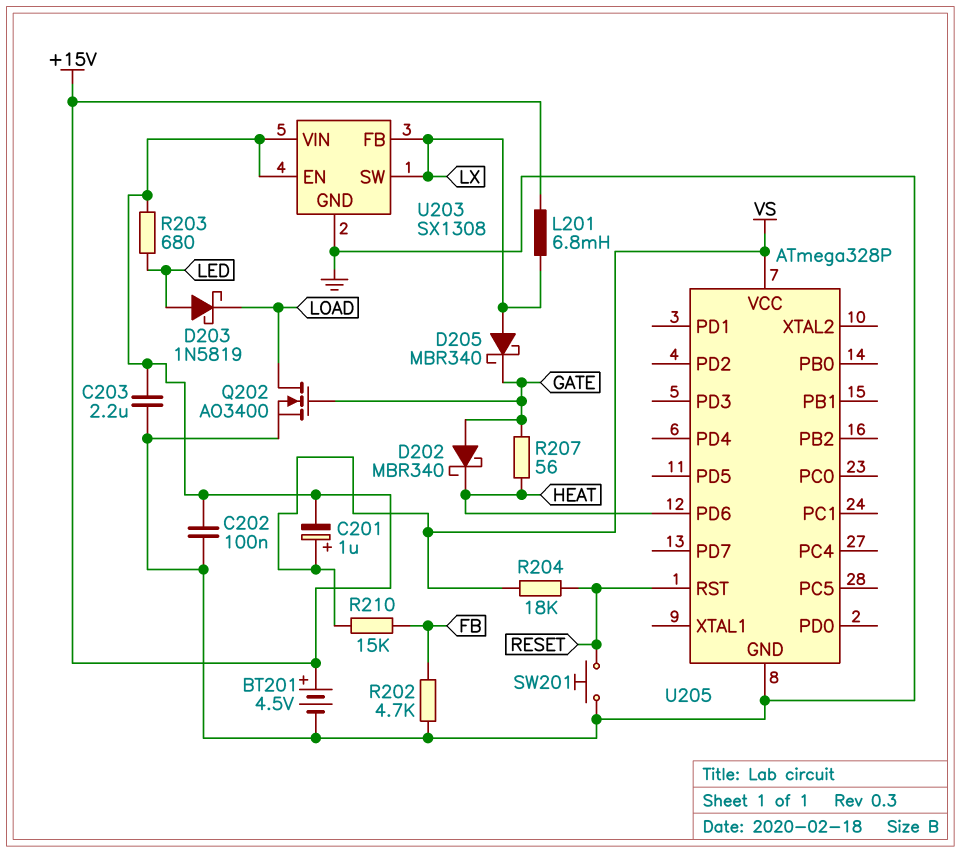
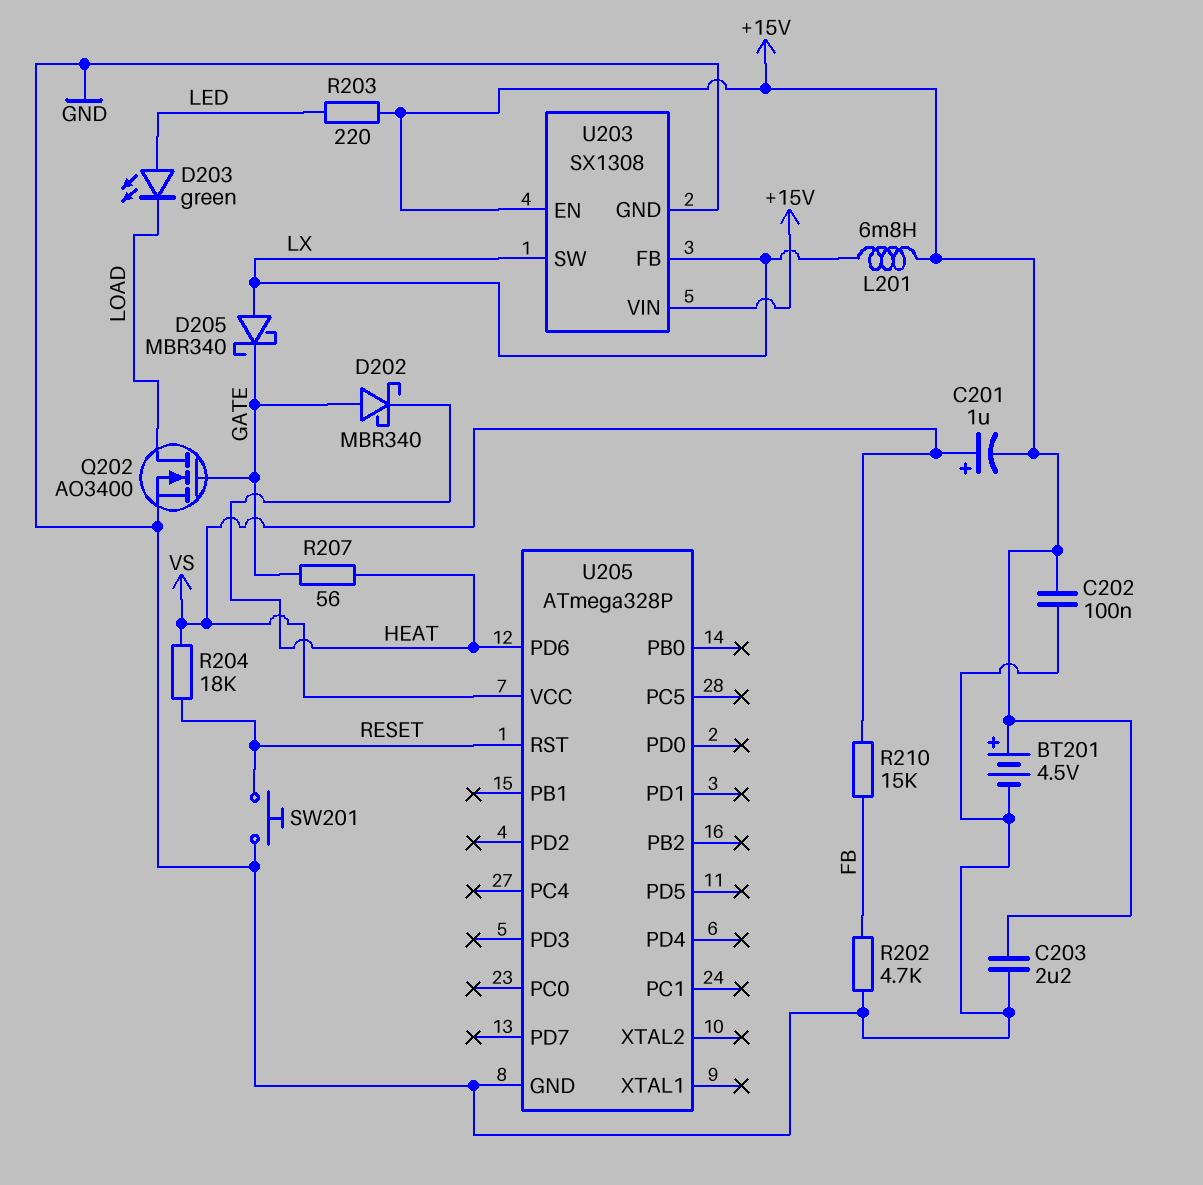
D203: schottky 1N5819 (A LED, K LOAD) -> LED green (A LED, K LOAD)
R203: 680 (+15V, LED) -> 220 (+15V, LED)

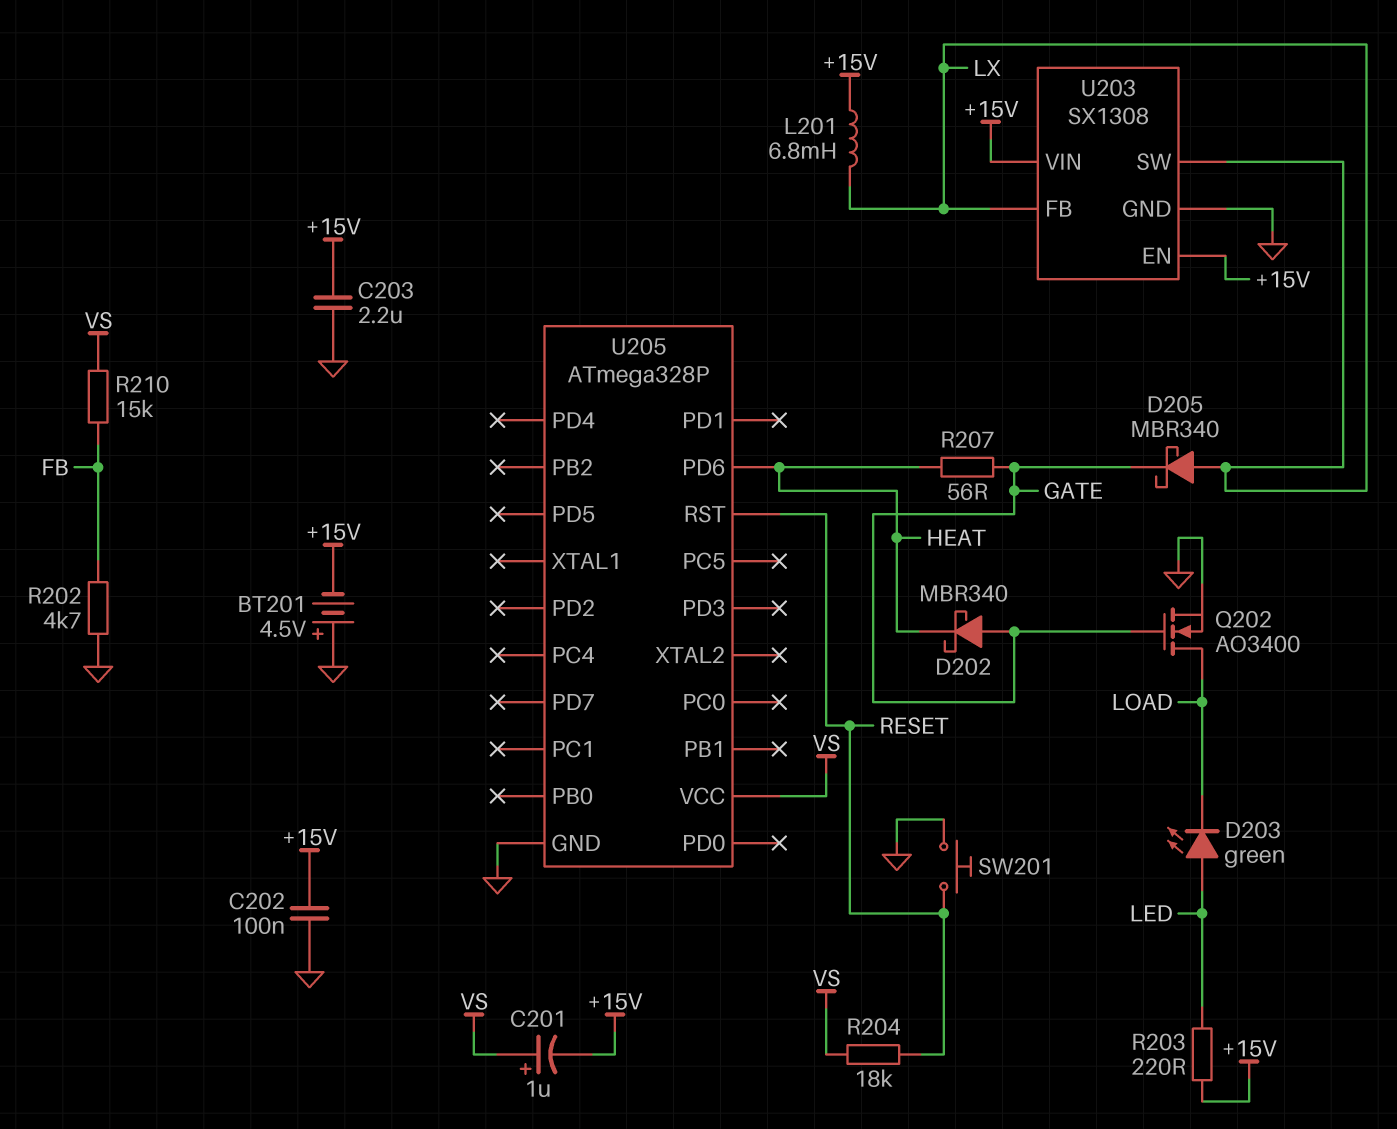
BT201: 4.5V (plus +15V, minus GND) -> 4.5V (plus GND, minus +15V)

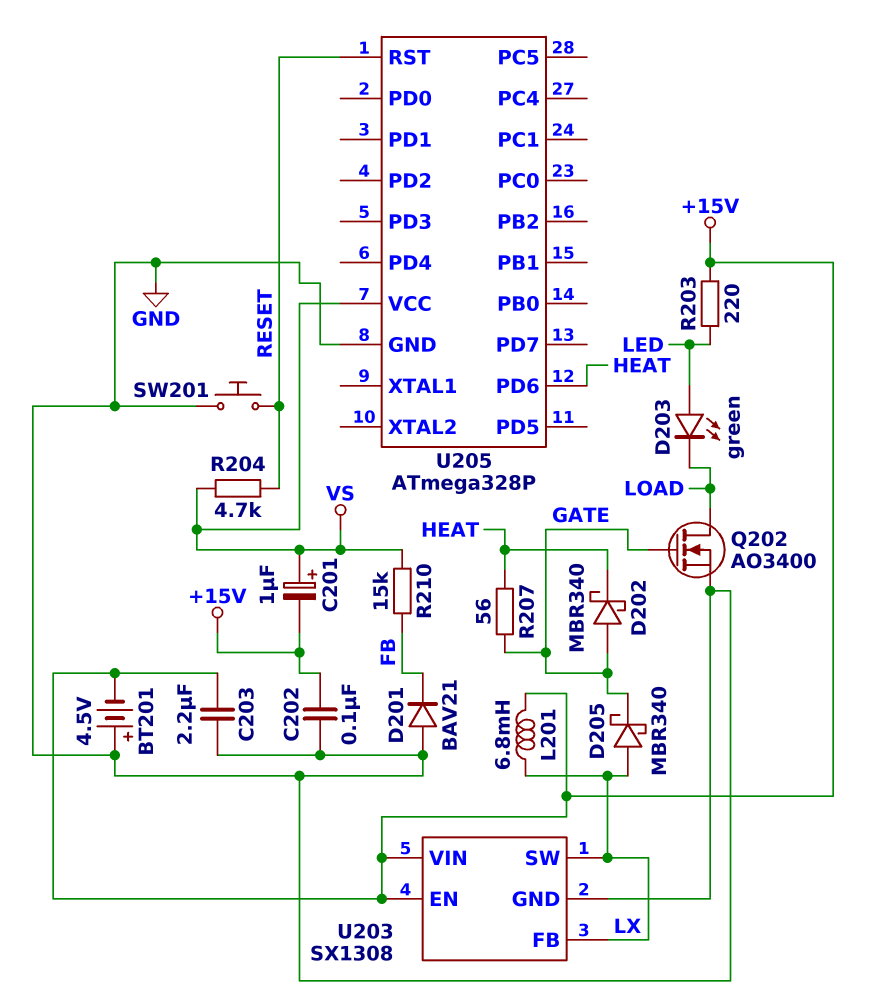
D201: none -> diode BAV21 (A GND, K FB)
R202: 4.7k (FB, GND) -> none
R204: 18k (RESET, VS) -> 4.7k (RESET, VS)

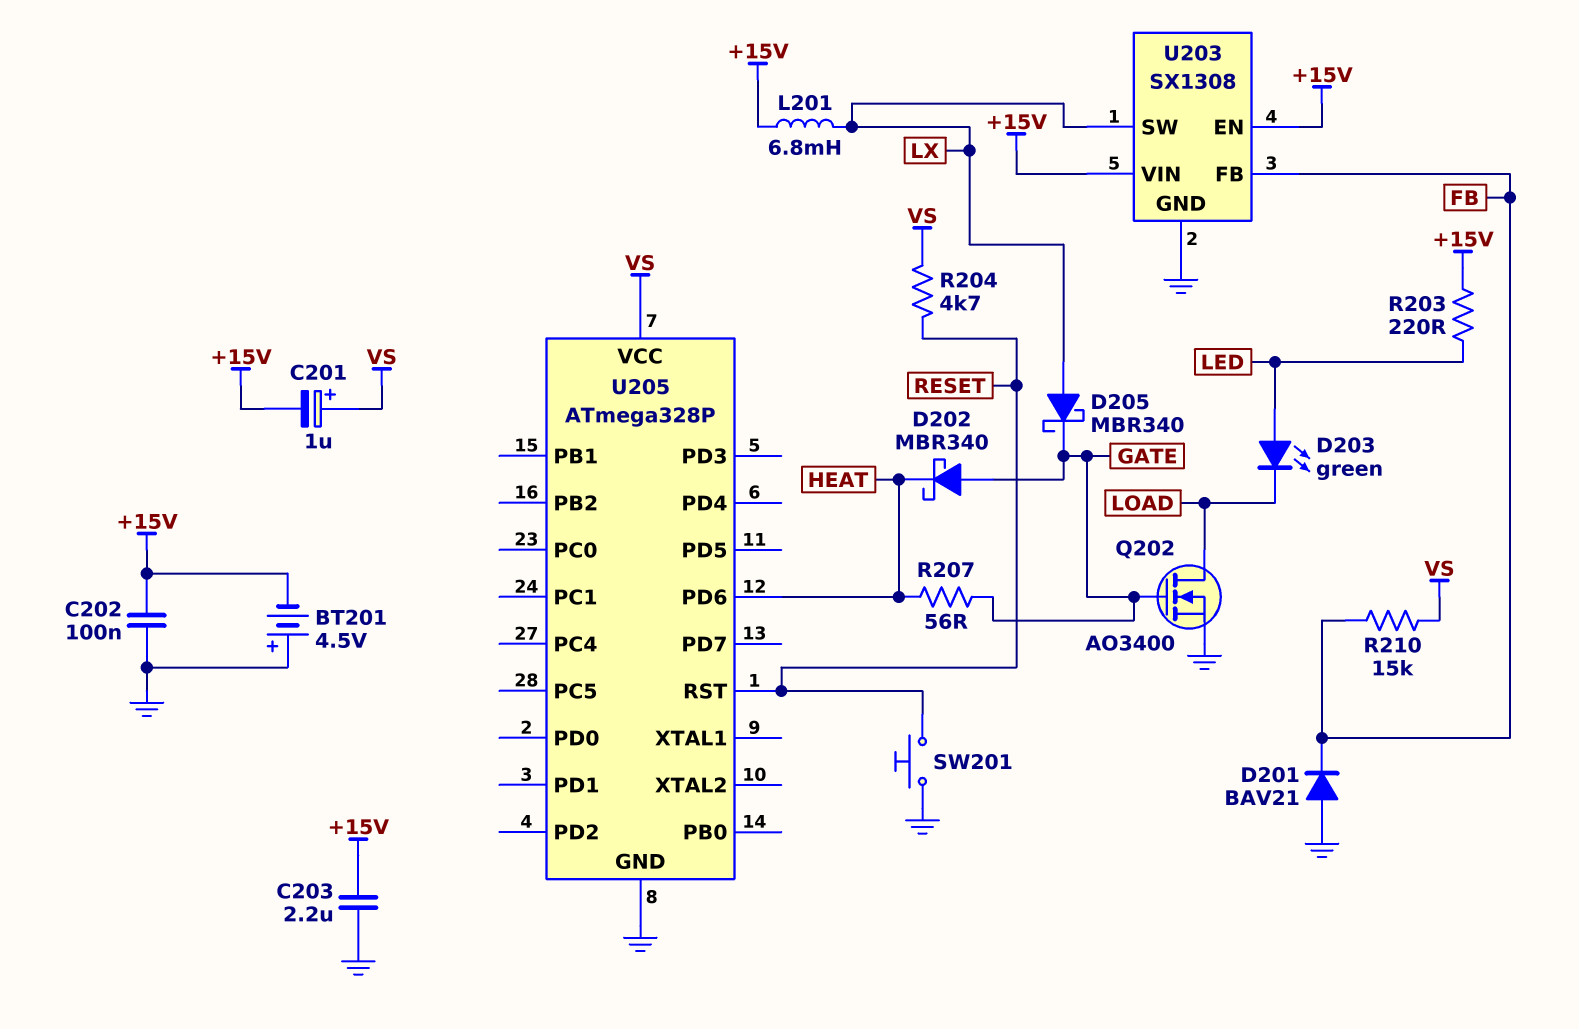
U203 pin FB: LX -> FB

